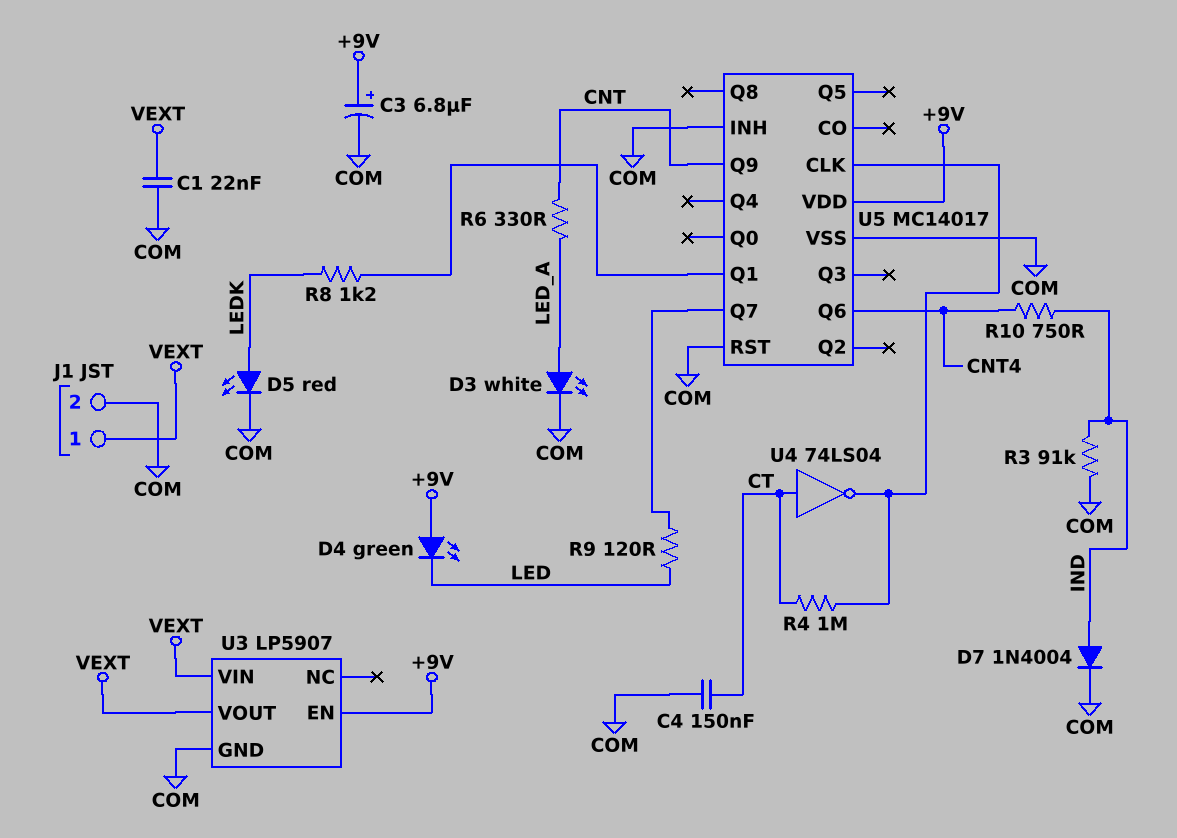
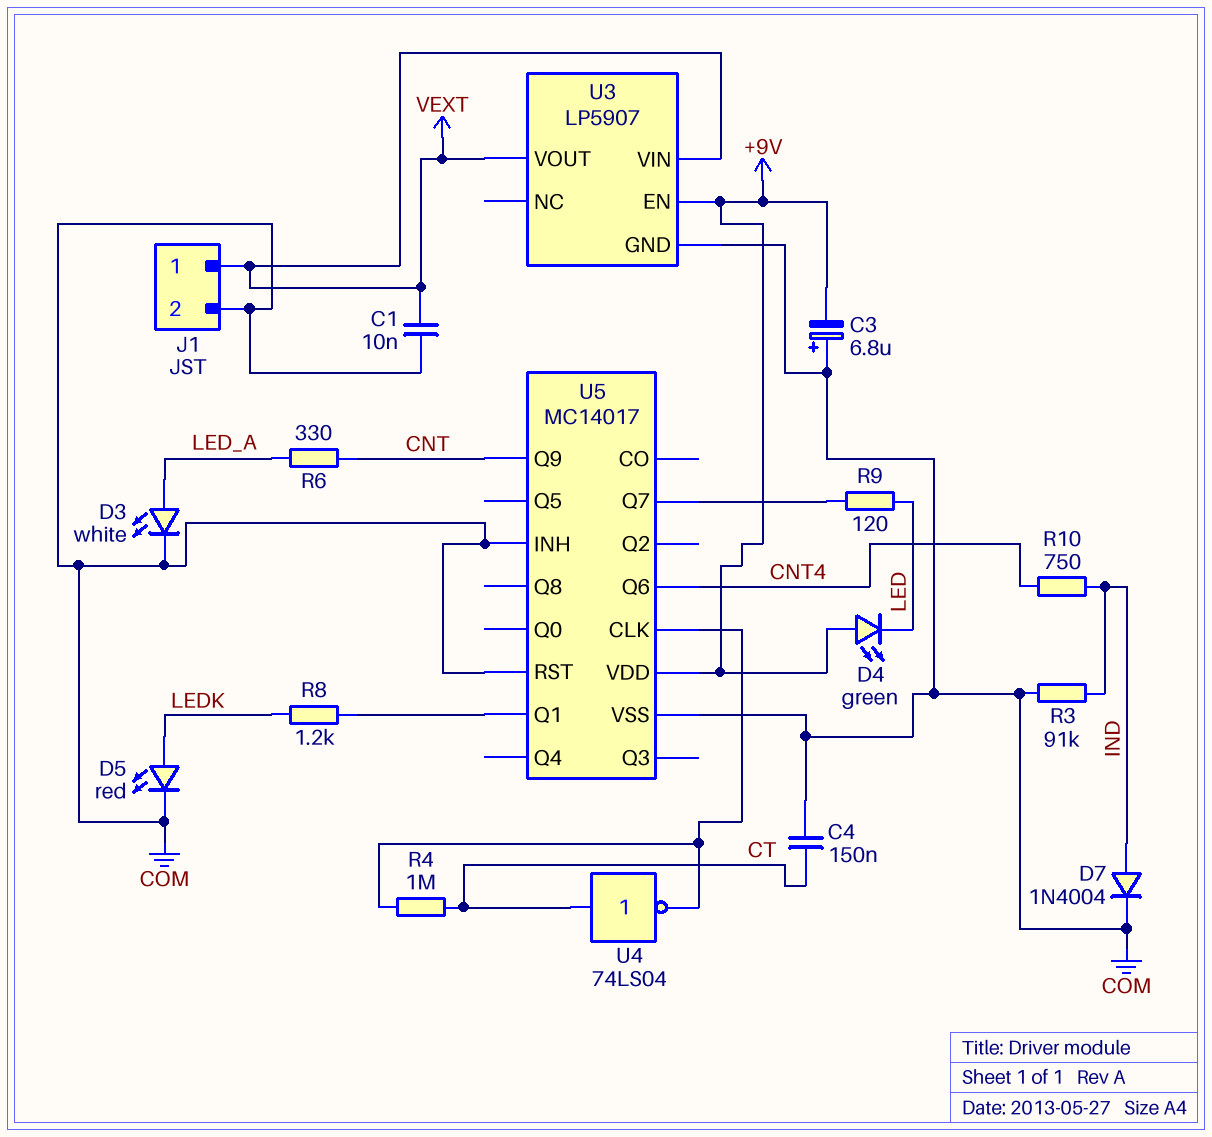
C1: 22nF (COM, VEXT) -> 10nF (COM, VEXT)
C3: 6.8uF (plus +9V, minus COM) -> 6.8uF (plus COM, minus +9V)

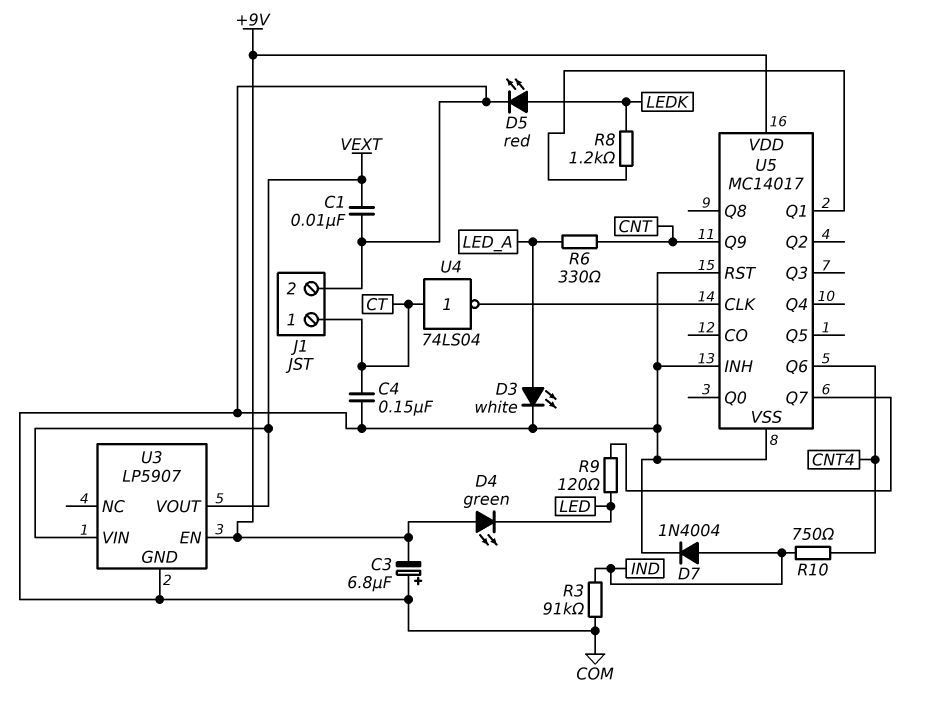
J1 pin 1: VEXT -> CT
R4: 1M (CT, U5/CLK) -> none

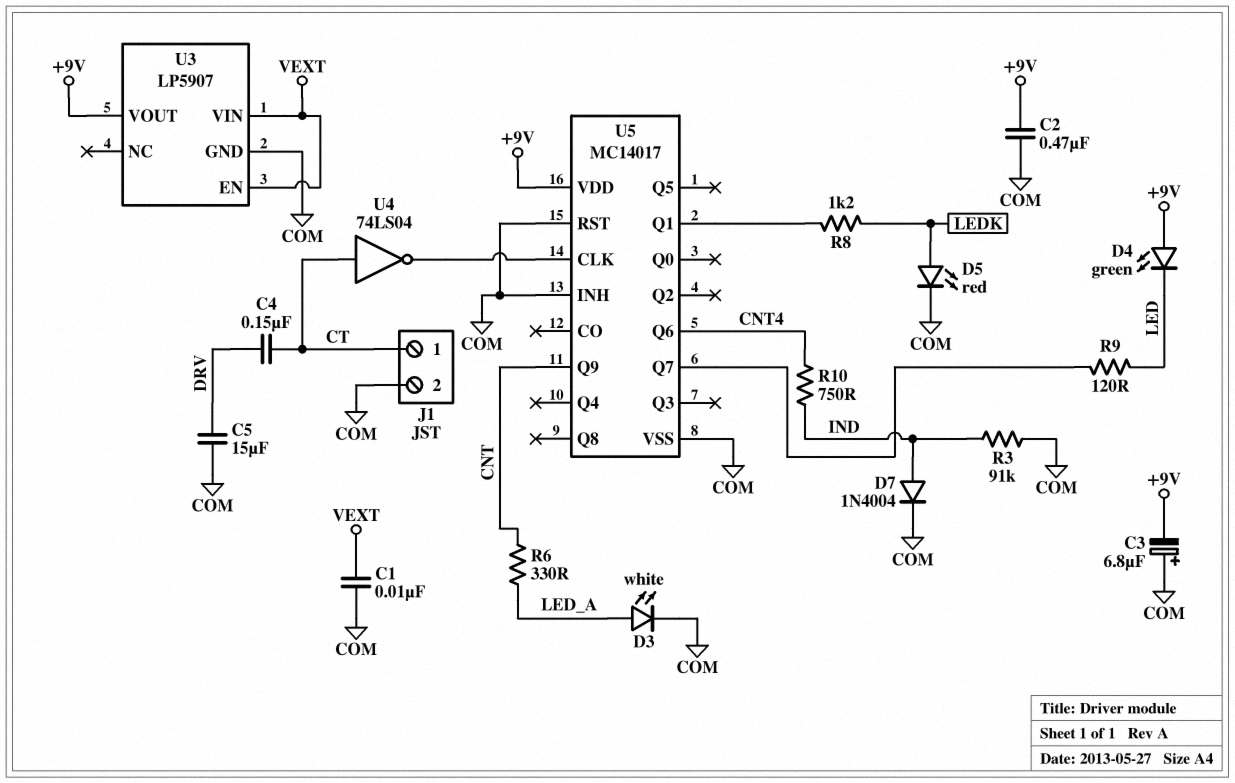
C2: none -> 470nF (+9V, COM)
C4: 150nF (COM, CT) -> 150nF (CT, DRV)
C5: none -> 15uF (COM, DRV)
U3 pin EN: +9V -> VEXT
U3 pin VOUT: VEXT -> +9V

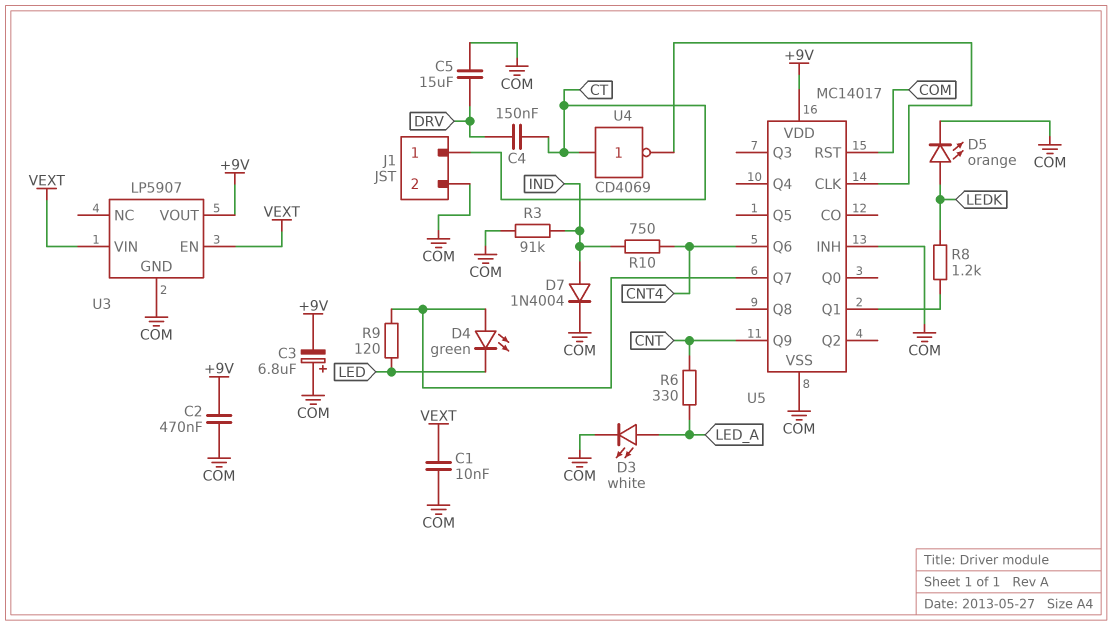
D4: LED green (A +9V, K LED) -> LED green (A U5/Q7, K LED)
D5: LED red (A LEDK, K COM) -> LED orange (A LEDK, K COM)
U4: NOT 74LS04 (in CT, out U5/CLK) -> NOT CD4069 (in CT, out U5/CLK)

